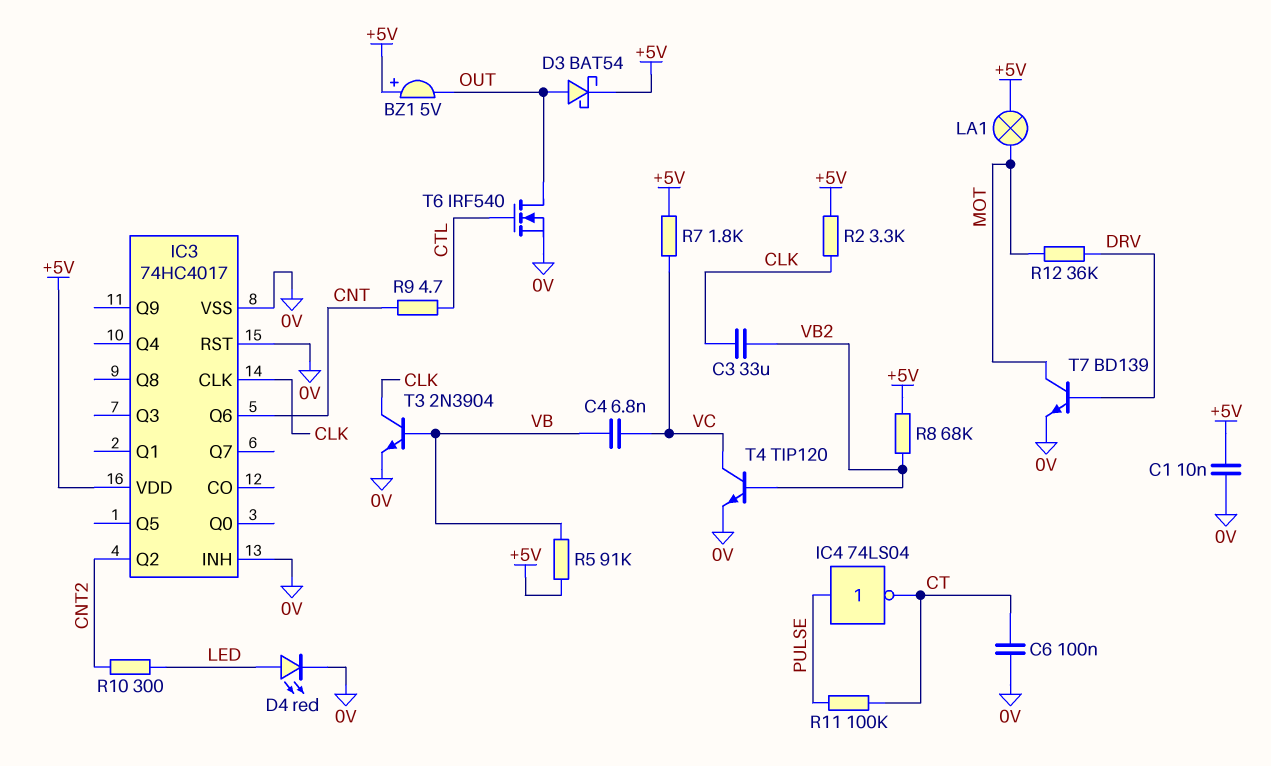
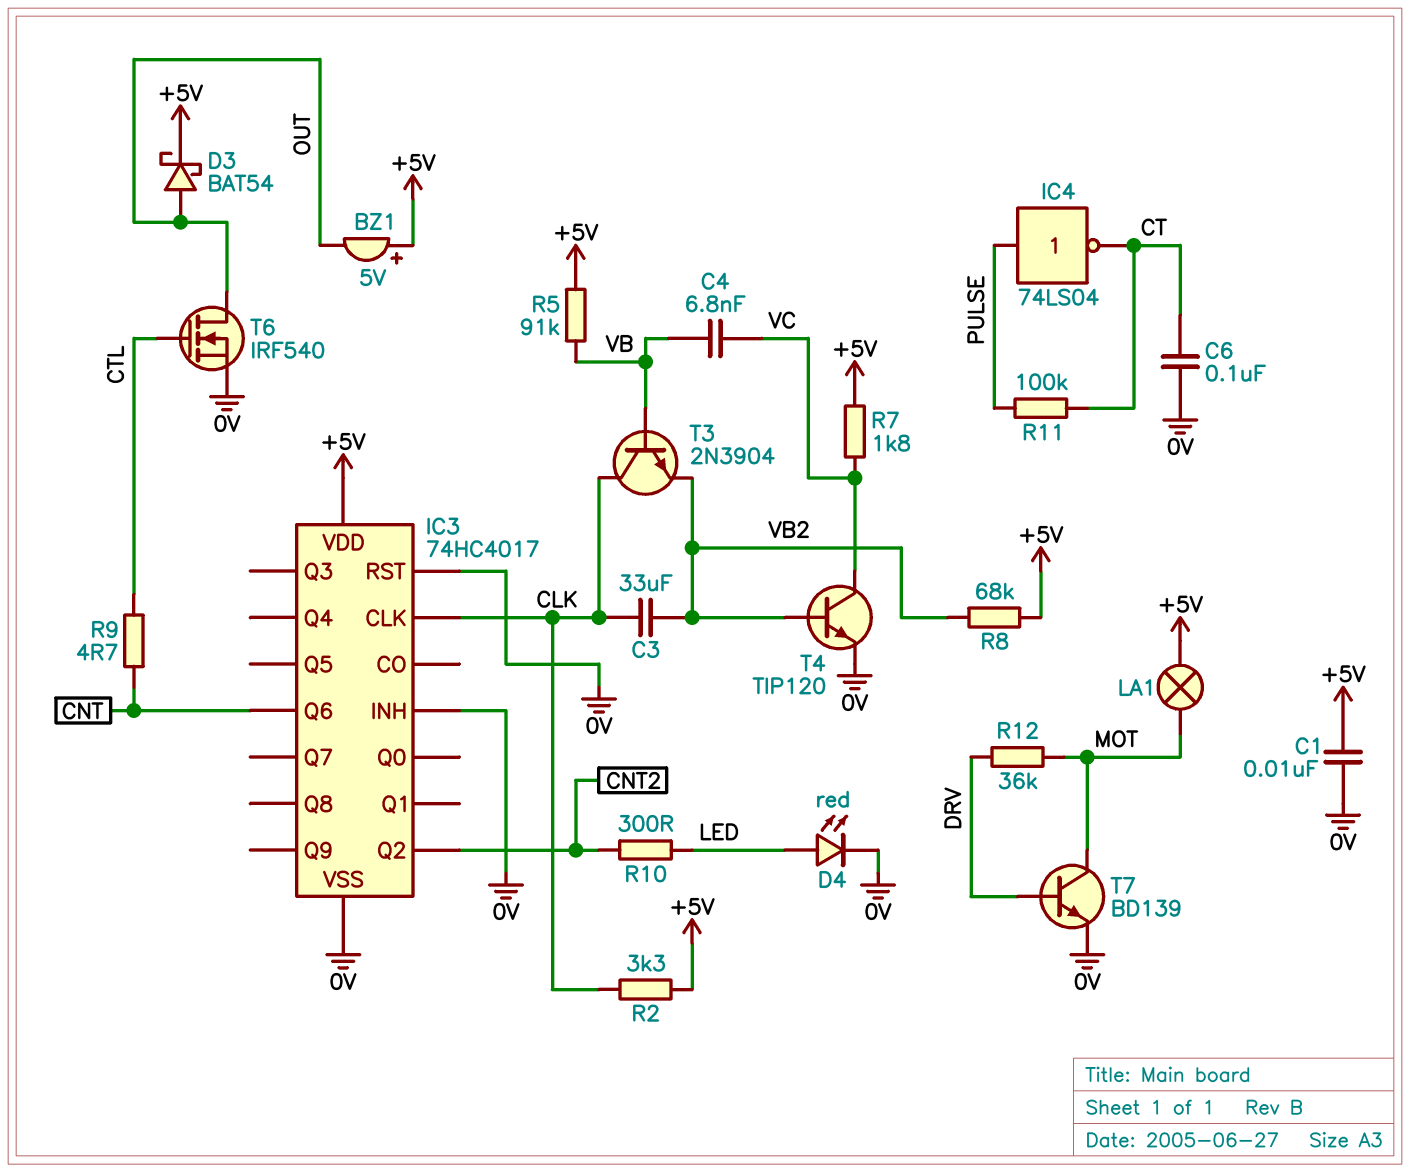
T3: NPN 2N3904 (B VB, C CLK, E 0V) -> NPN 2N3904 (B VB, C CLK, E VB2)

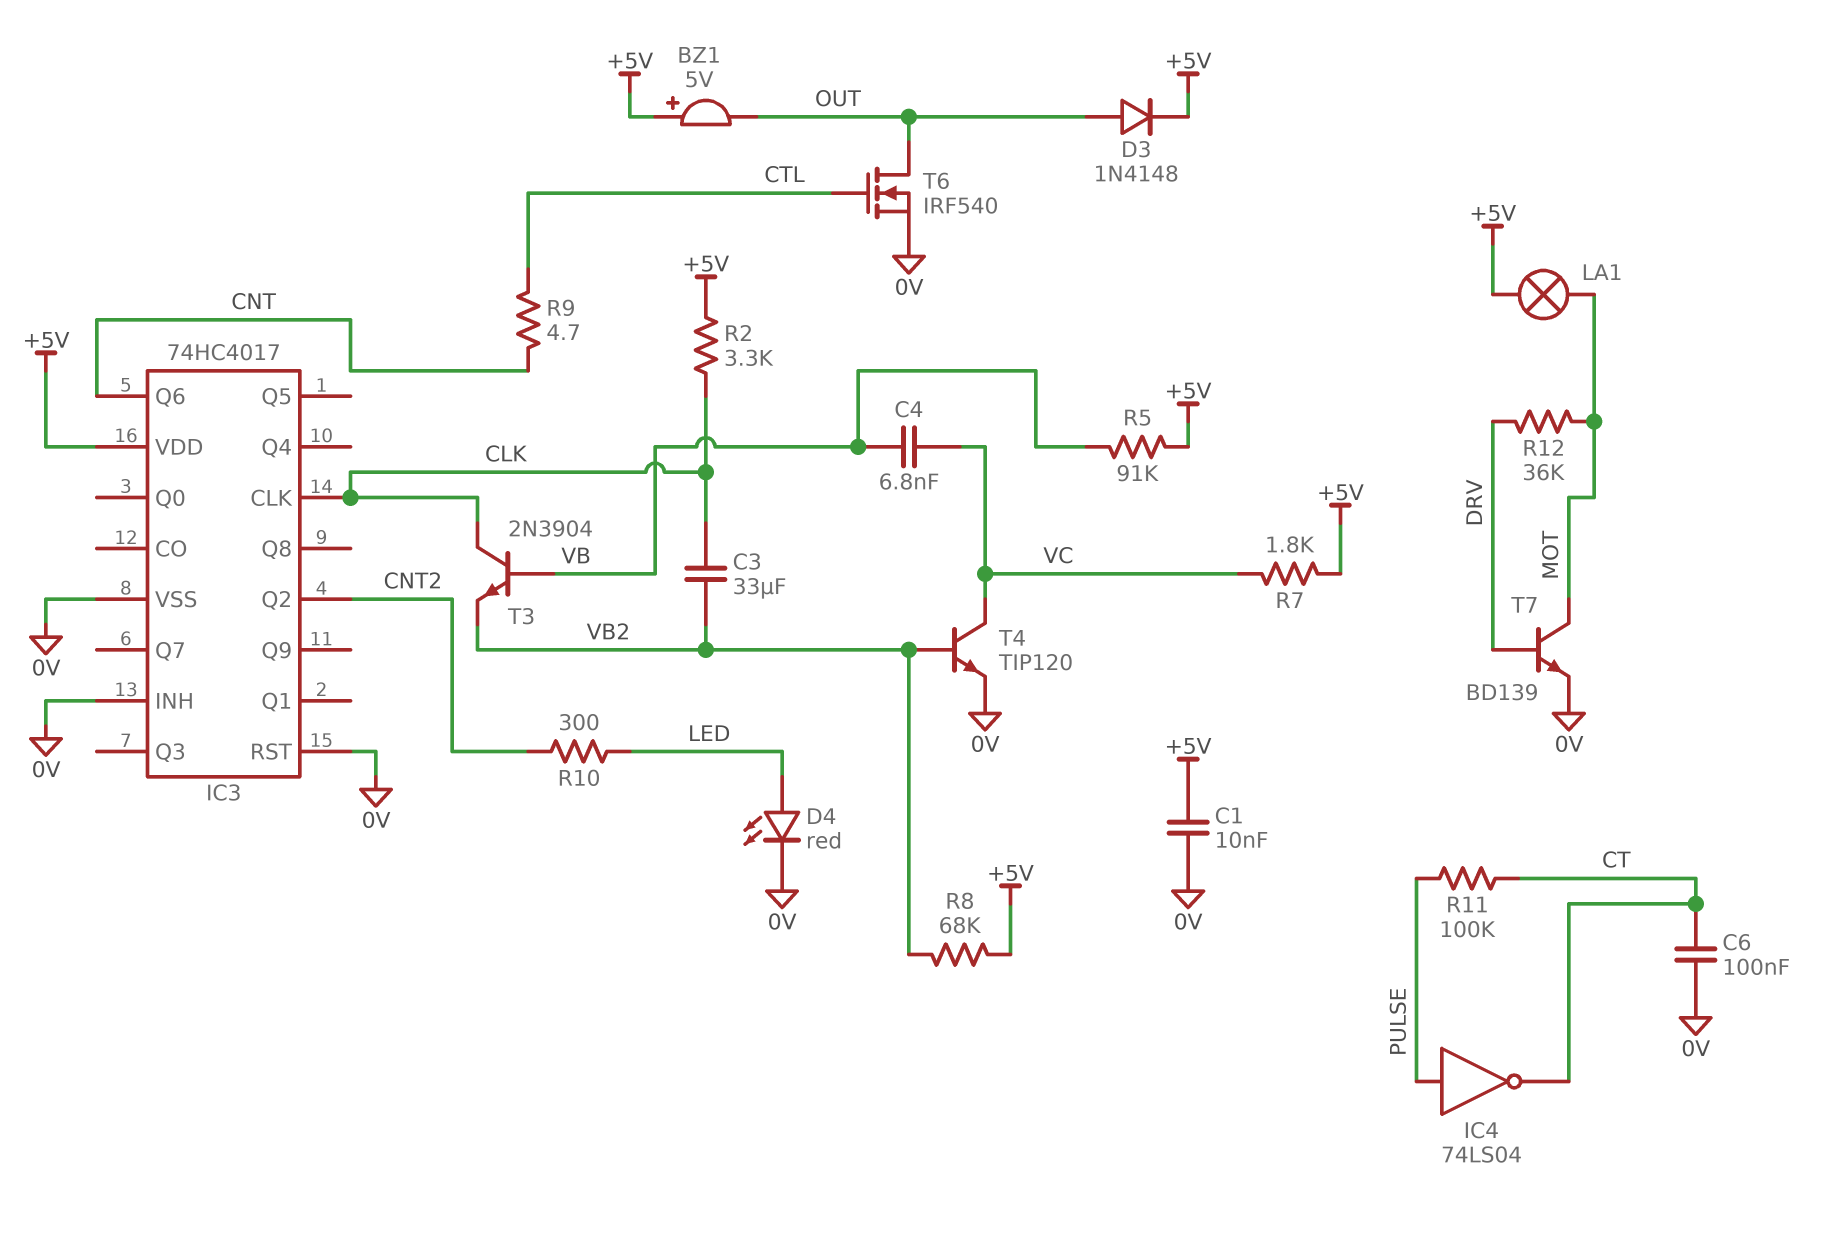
D3: schottky BAT54 (A OUT, K +5V) -> diode 1N4148 (A OUT, K +5V)

